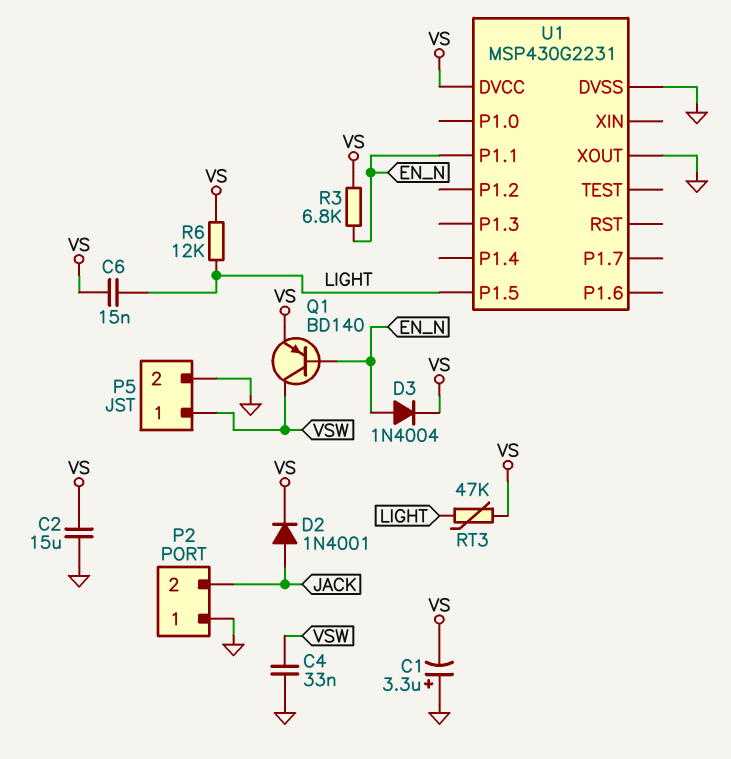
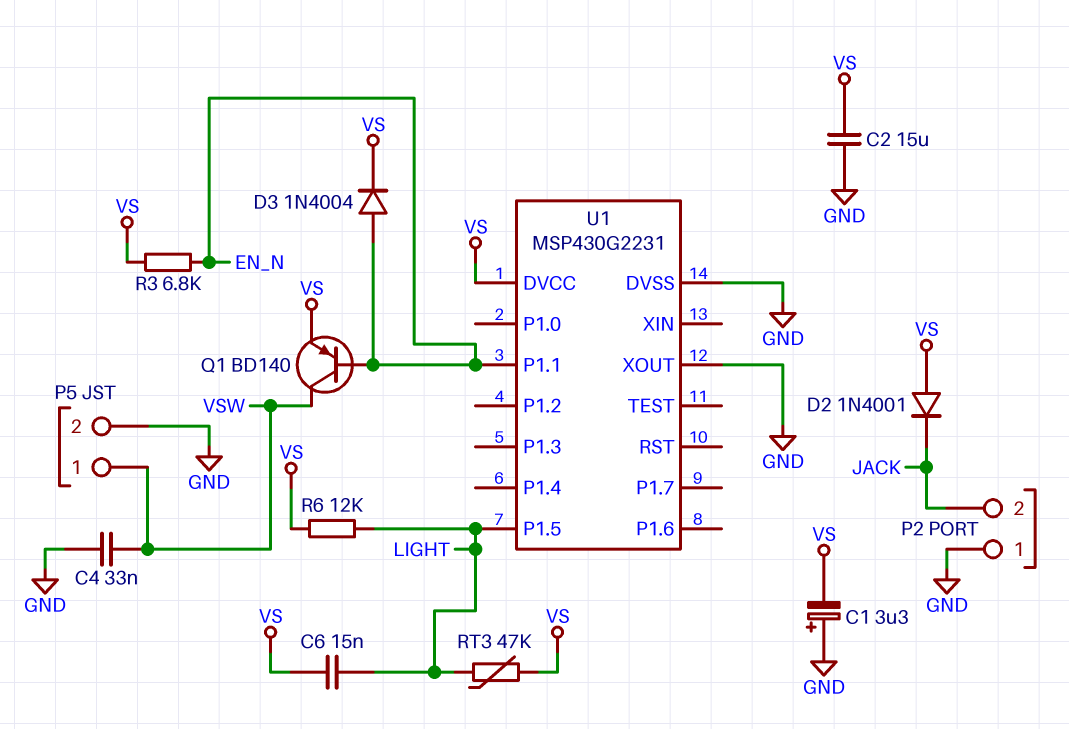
D2: diode 1N4001 (A JACK, K VS) -> diode 1N4001 (A VS, K JACK)

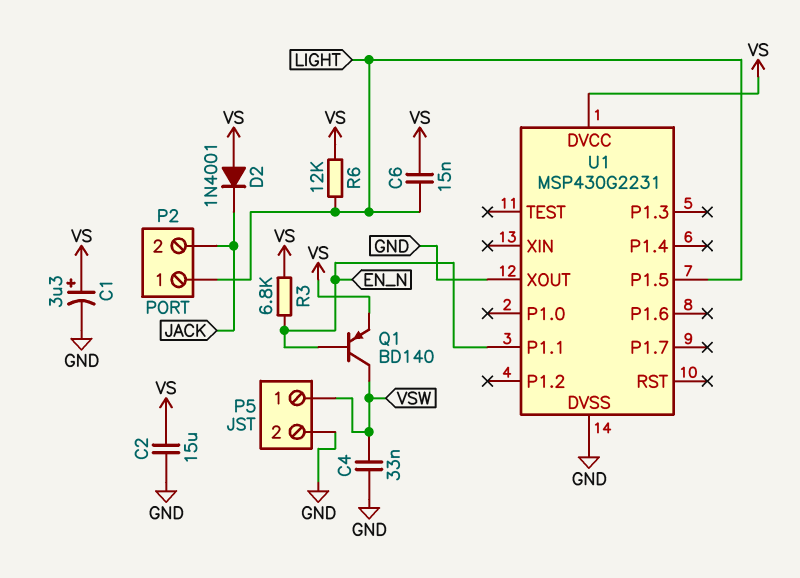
C1: 3.3uF (plus GND, minus VS) -> 3.3uF (plus VS, minus GND)
D3: diode 1N4004 (A EN_N, K VS) -> none
P2 pin 1: GND -> LIGHT
RT3: 47k (LIGHT, VS) -> none

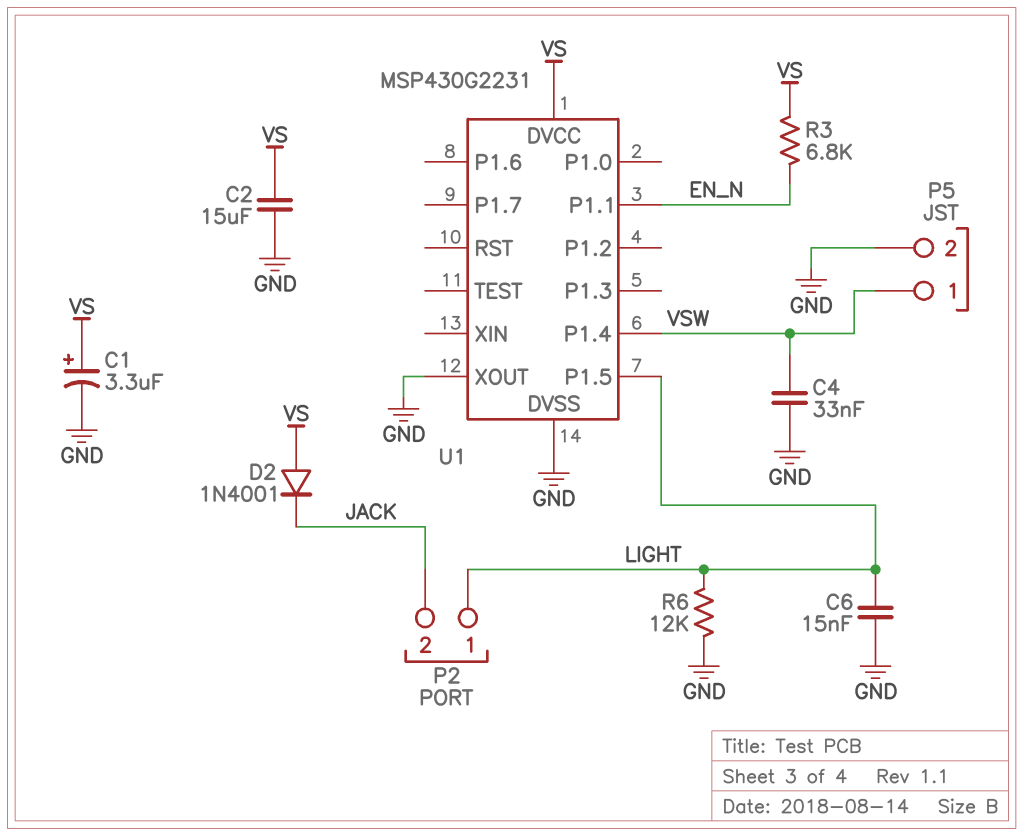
C6: 15nF (LIGHT, VS) -> 15nF (GND, LIGHT)
Q1: PNP BD140 (B EN_N, C VSW, E VS) -> none
R6: 12k (LIGHT, VS) -> 12k (GND, LIGHT)
U1 pin P1.4: none -> VSW

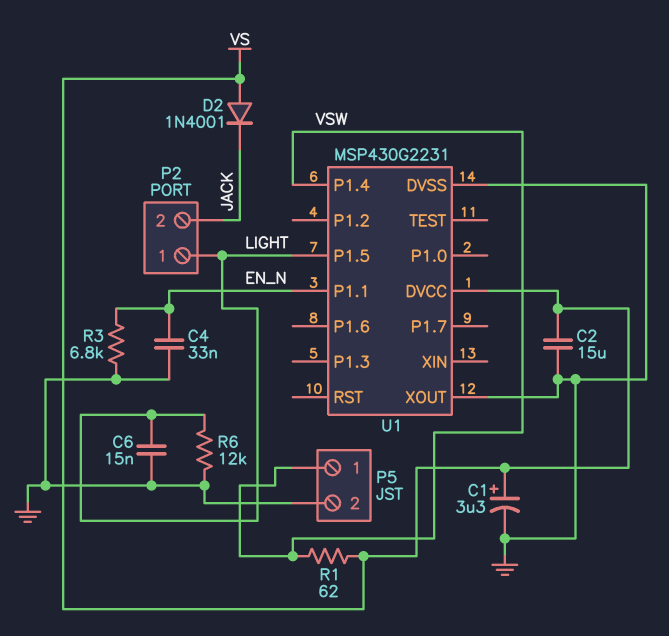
C4: 33nF (GND, VSW) -> 33nF (EN_N, GND)
R1: none -> 62 (VS, VSW)
R3: 6.8k (EN_N, VS) -> 6.8k (EN_N, GND)

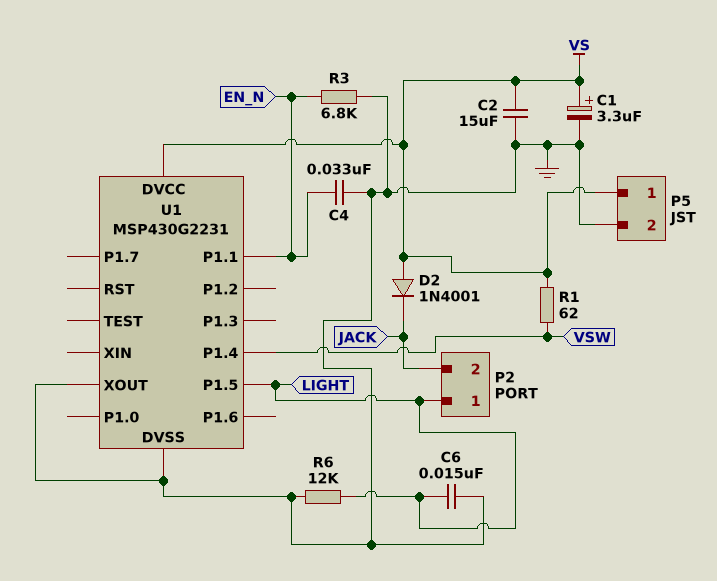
P5 pin 1: VSW -> VS

